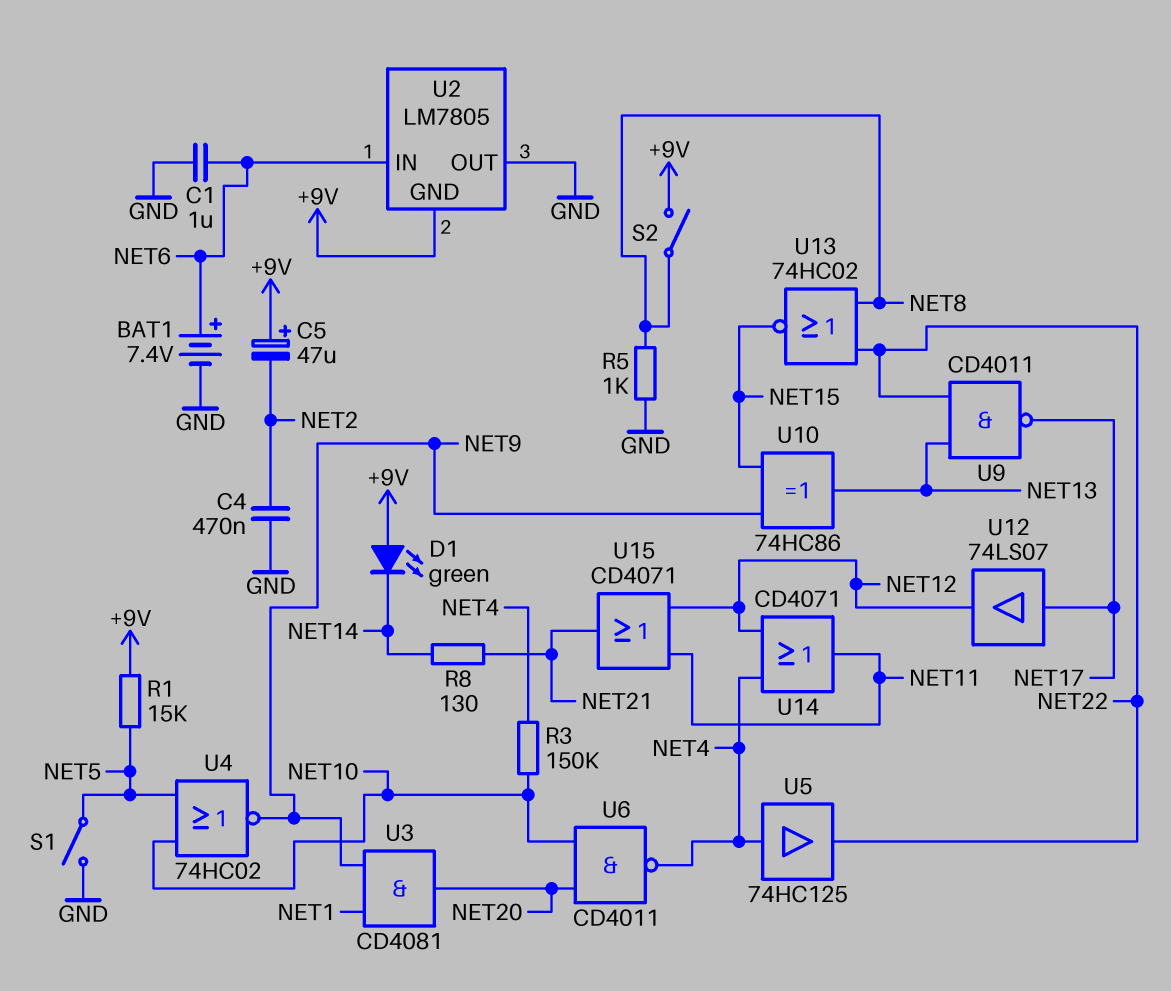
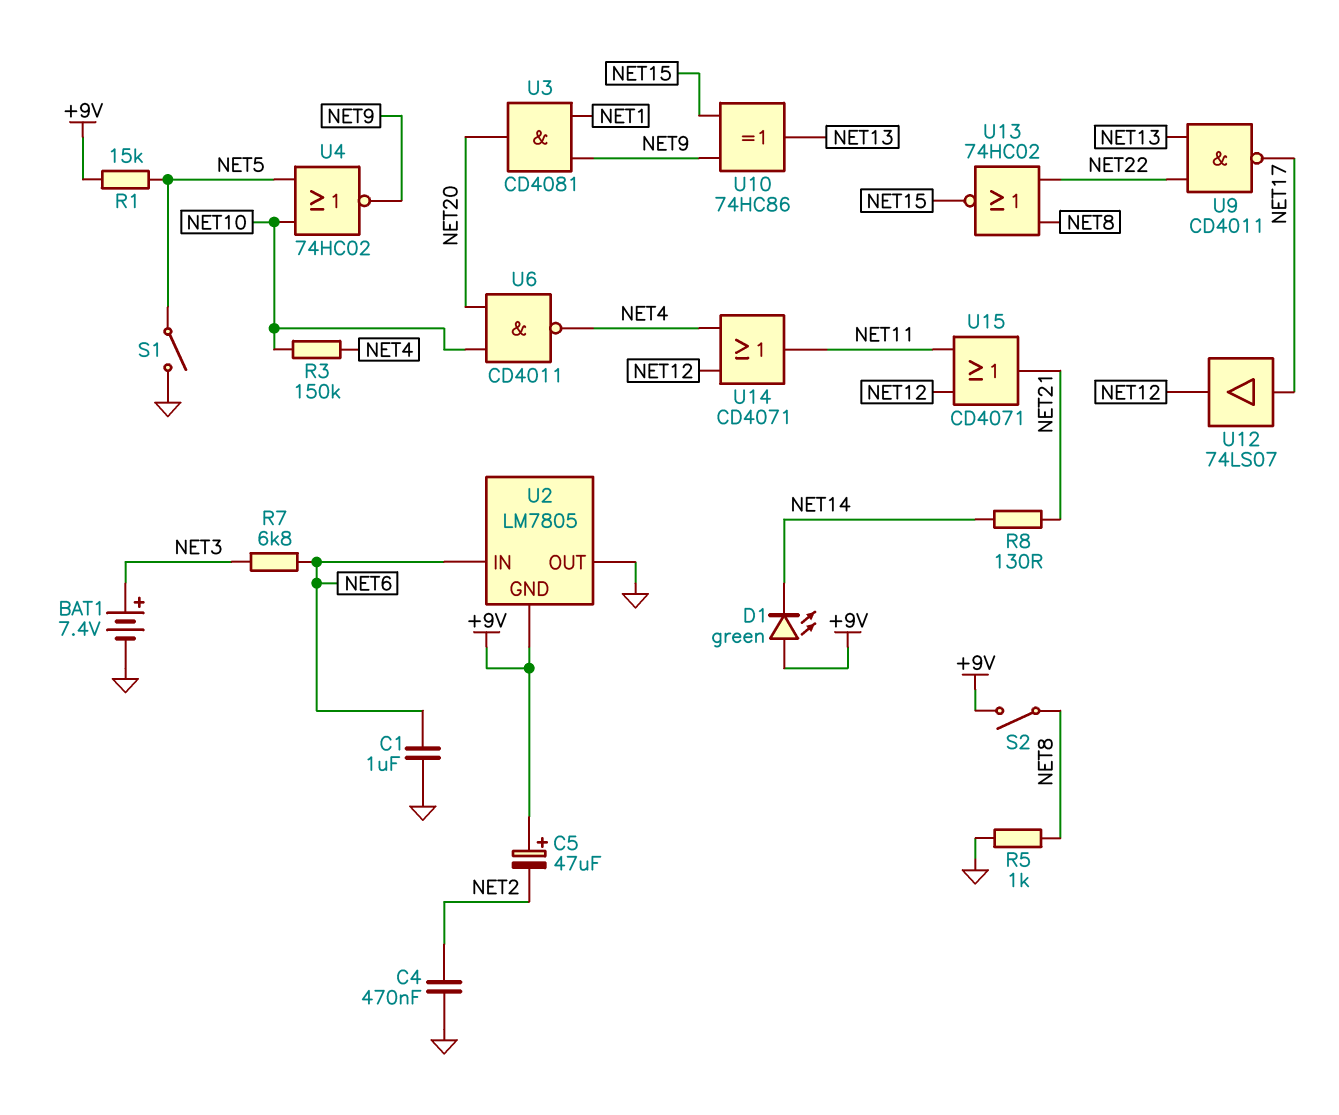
BAT1: 7.4V (plus NET6, minus GND) -> 7.4V (plus NET3, minus GND)
R7: none -> 6.8k (NET3, NET6)
U5: buffer 74HC125 (in NET4, out NET22) -> none

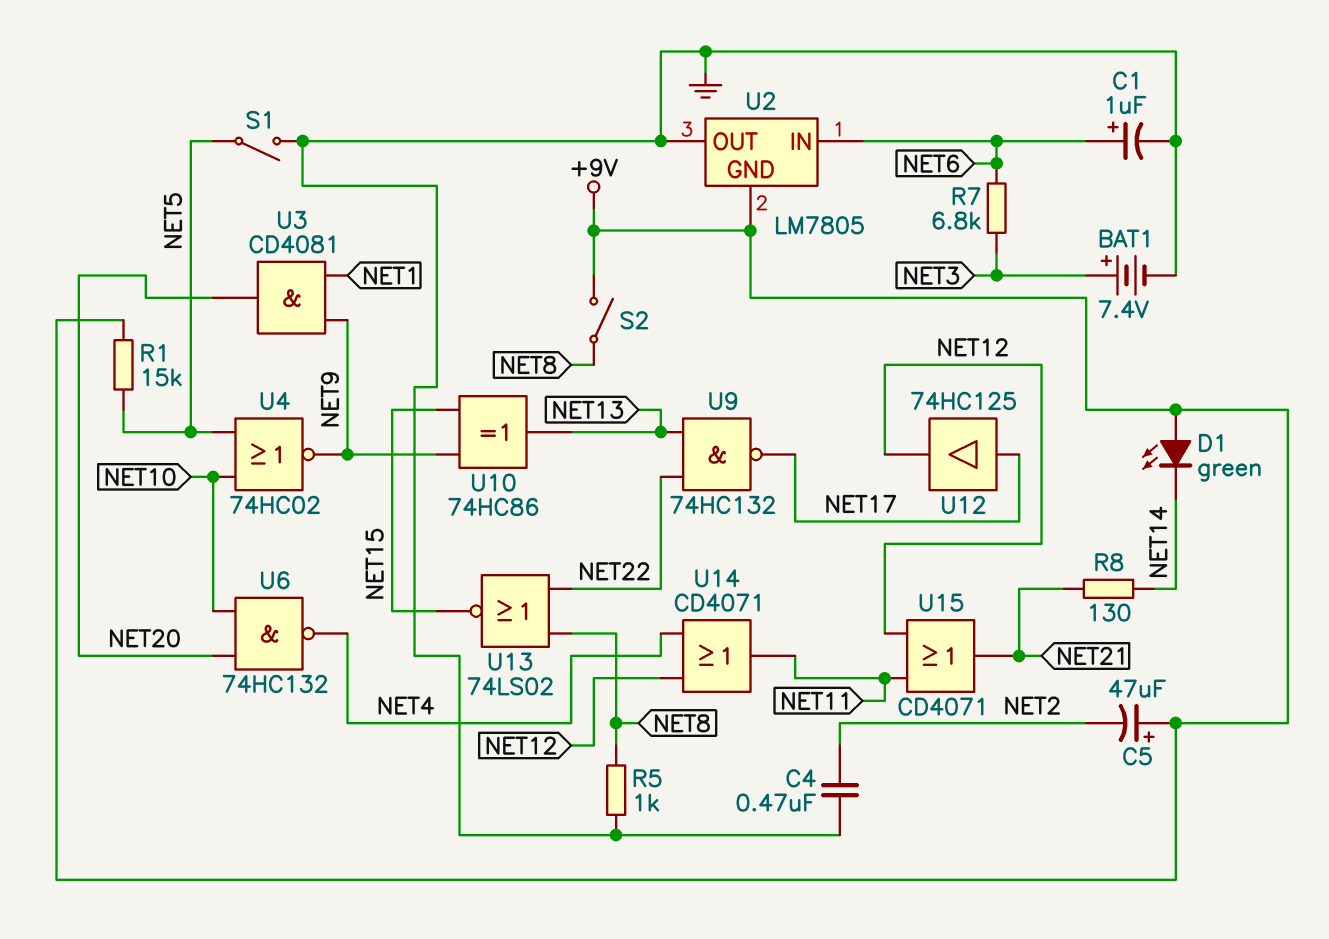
C1: 1uF (GND, NET6) -> 1uF (plus NET6, minus GND)
R3: 150k (NET4, NET10) -> none
U6: NAND CD4011 (in NET10, in NET20, out NET4) -> NAND 74HC132 (in NET10, in NET20, out NET4)
U9: NAND CD4011 (in NET13, in NET22, out NET17) -> NAND 74HC132 (in NET13, in NET22, out NET17)
U12: buffer 74LS07 (in NET17, out NET12) -> buffer 74HC125 (in NET17, out NET12)
U13: NOR 74HC02 (in NET8, in NET22, out NET15) -> NOR 74LS02 (in NET8, in NET22, out NET15)

